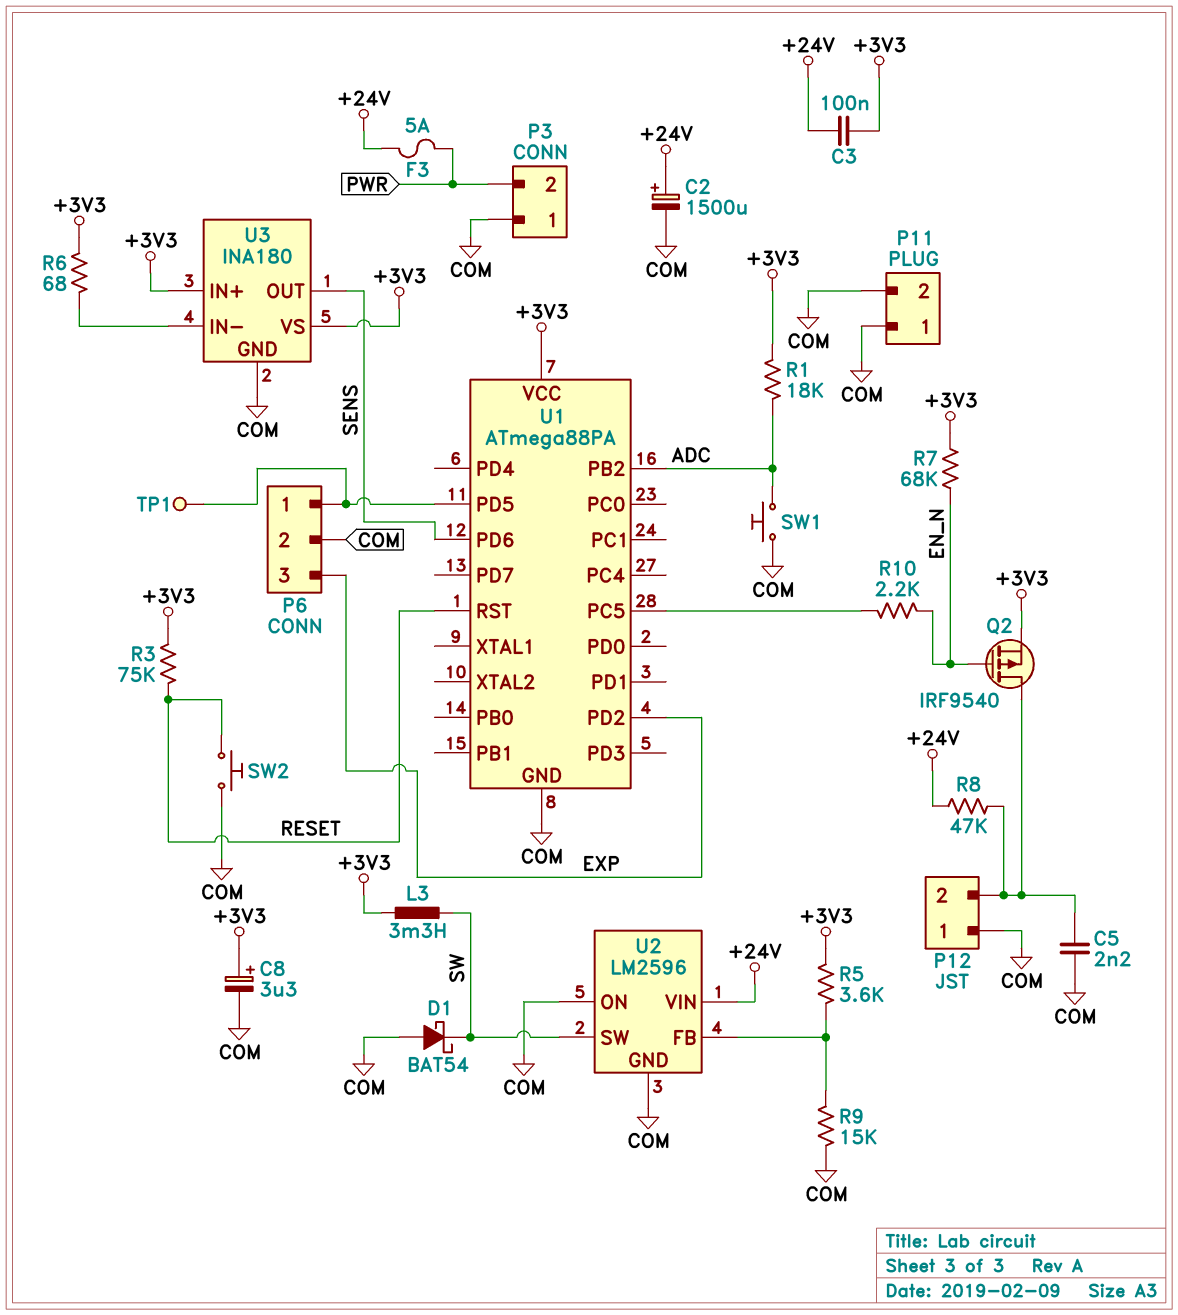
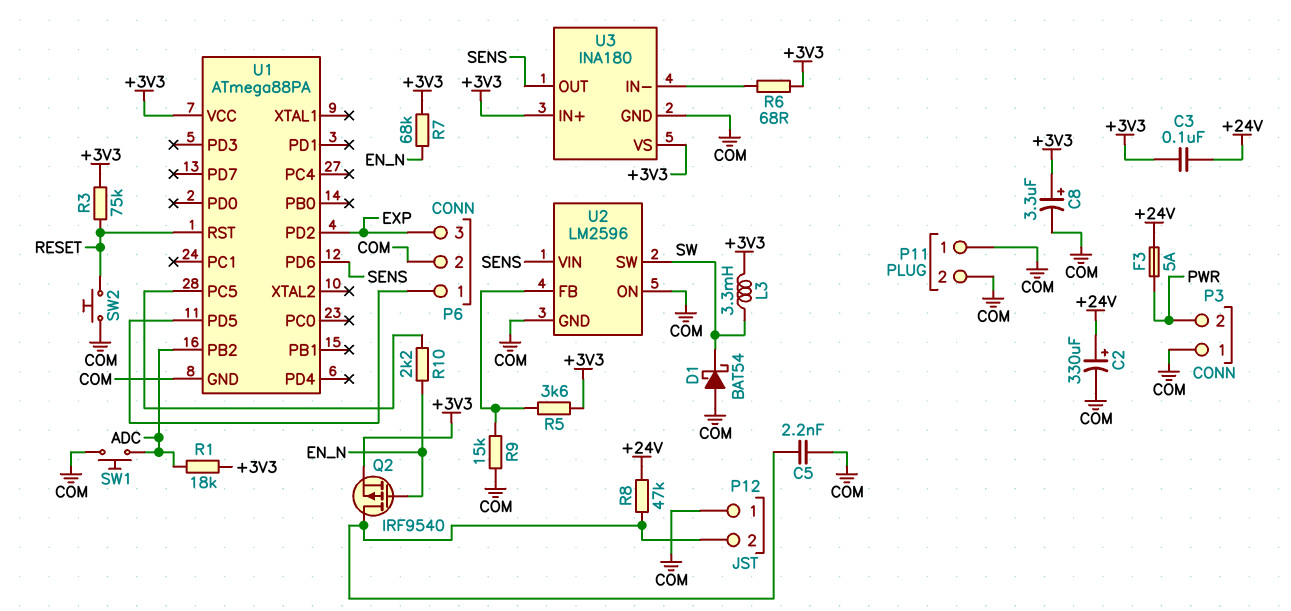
C2: 1500uF (plus +24V, minus COM) -> 330uF (plus +24V, minus COM)
TP1: test point (P6/1) -> none
U2 pin VIN: +24V -> SENS

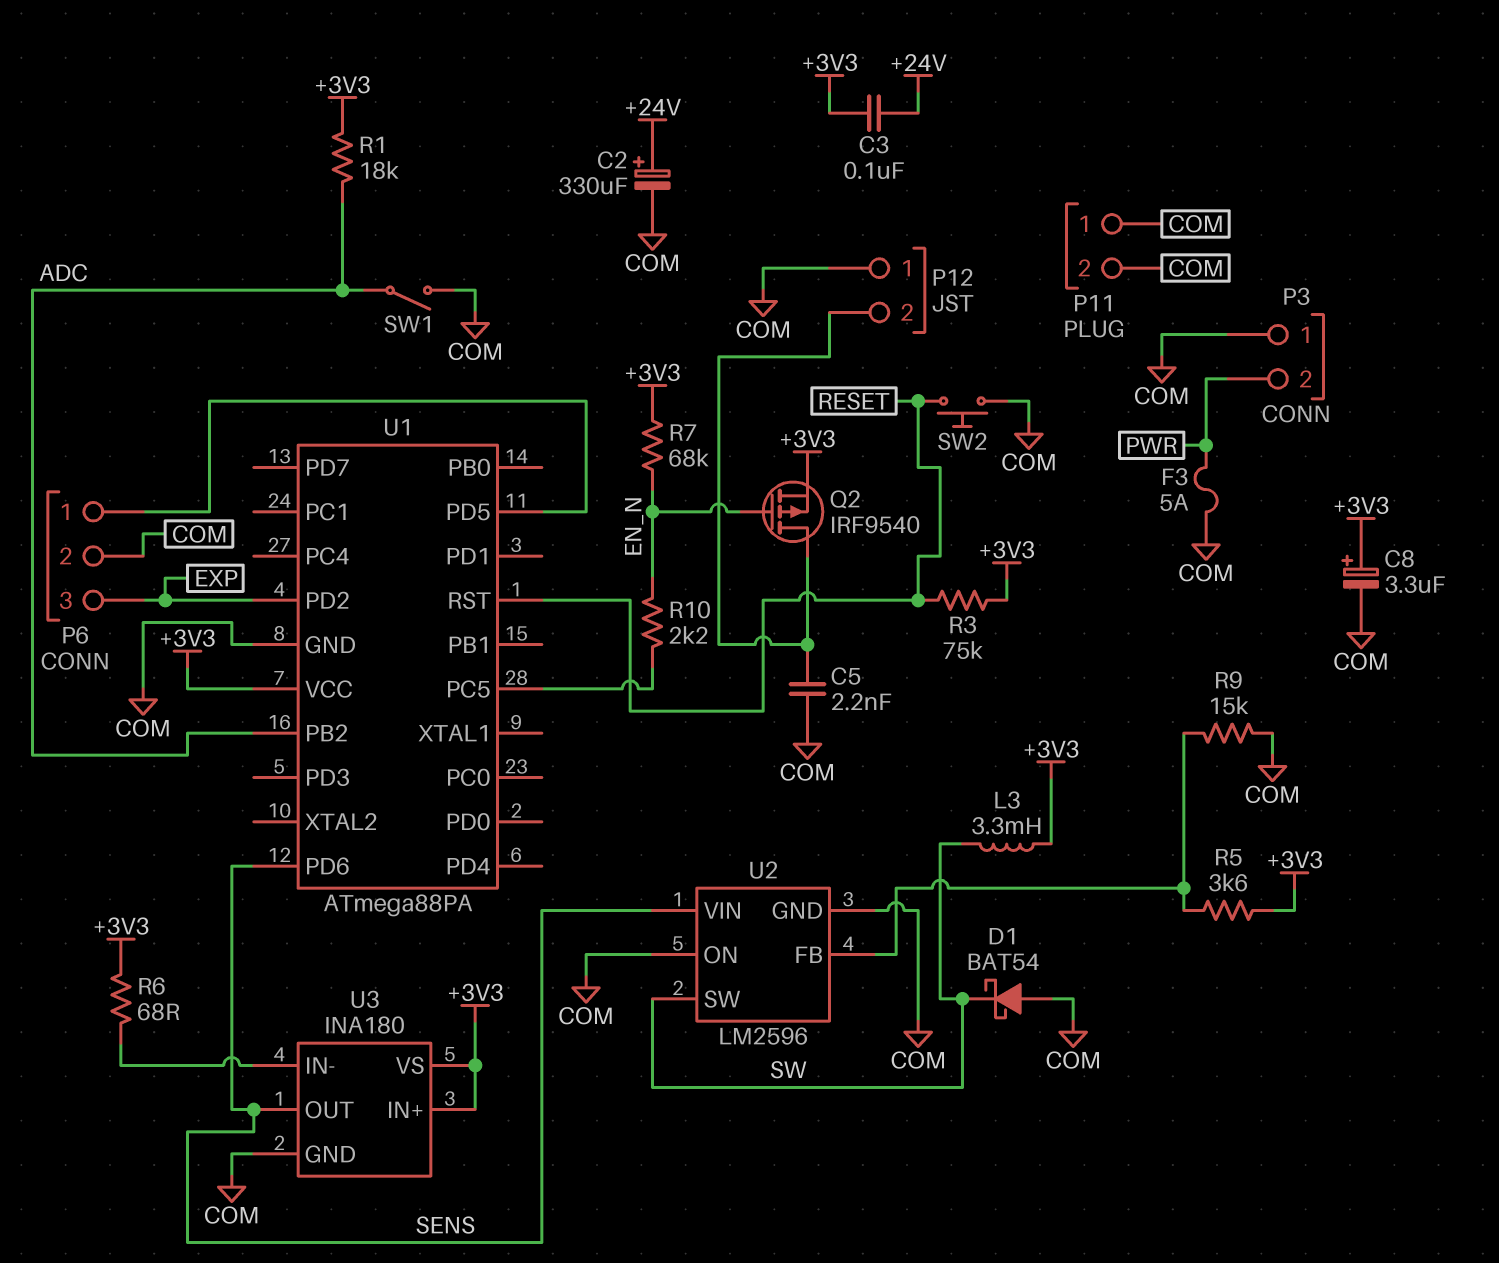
F3: 5A (+24V, PWR) -> 5A (COM, PWR)
R8: 47k (+24V, P12/2) -> none
SW1: button (ADC, COM) -> switch (ADC, COM)

